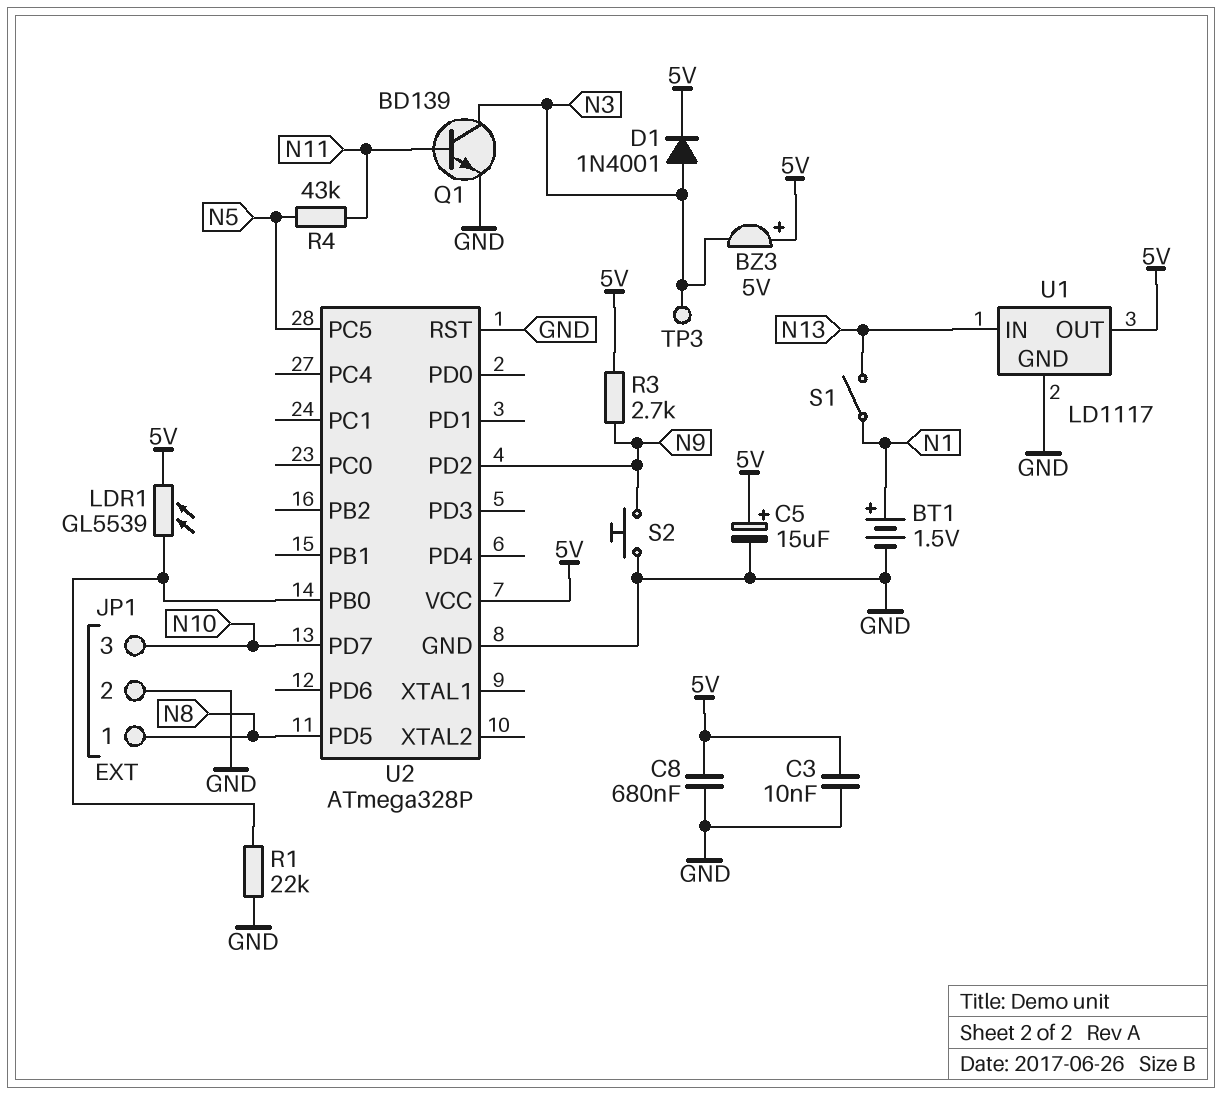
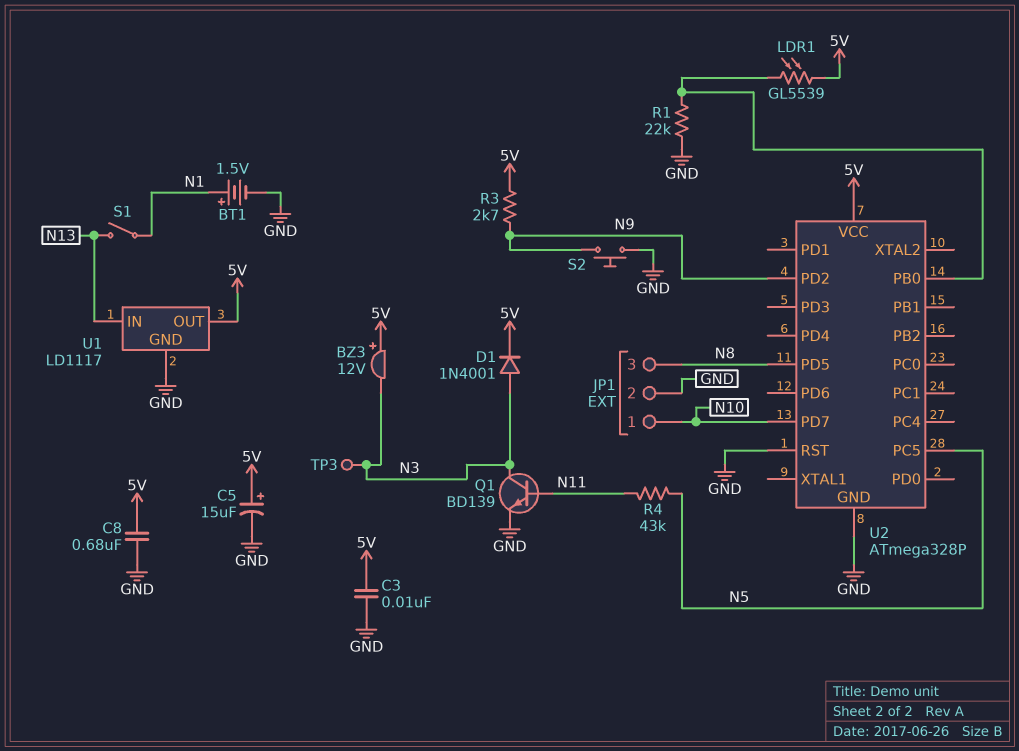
BZ3: buzzer 5V (plus 5V, minus N3) -> buzzer 12V (plus 5V, minus N3)
JP1 pin 1: N8 -> N10
JP1 pin 3: N10 -> N8

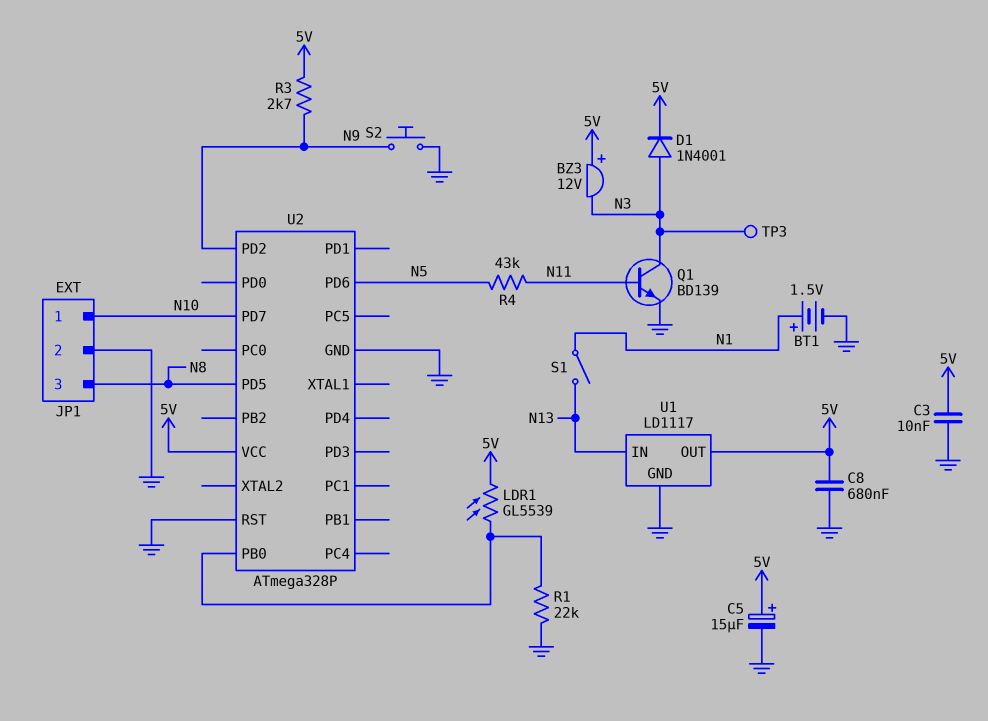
U2 pin PC5: N5 -> none
U2 pin PD6: none -> N5

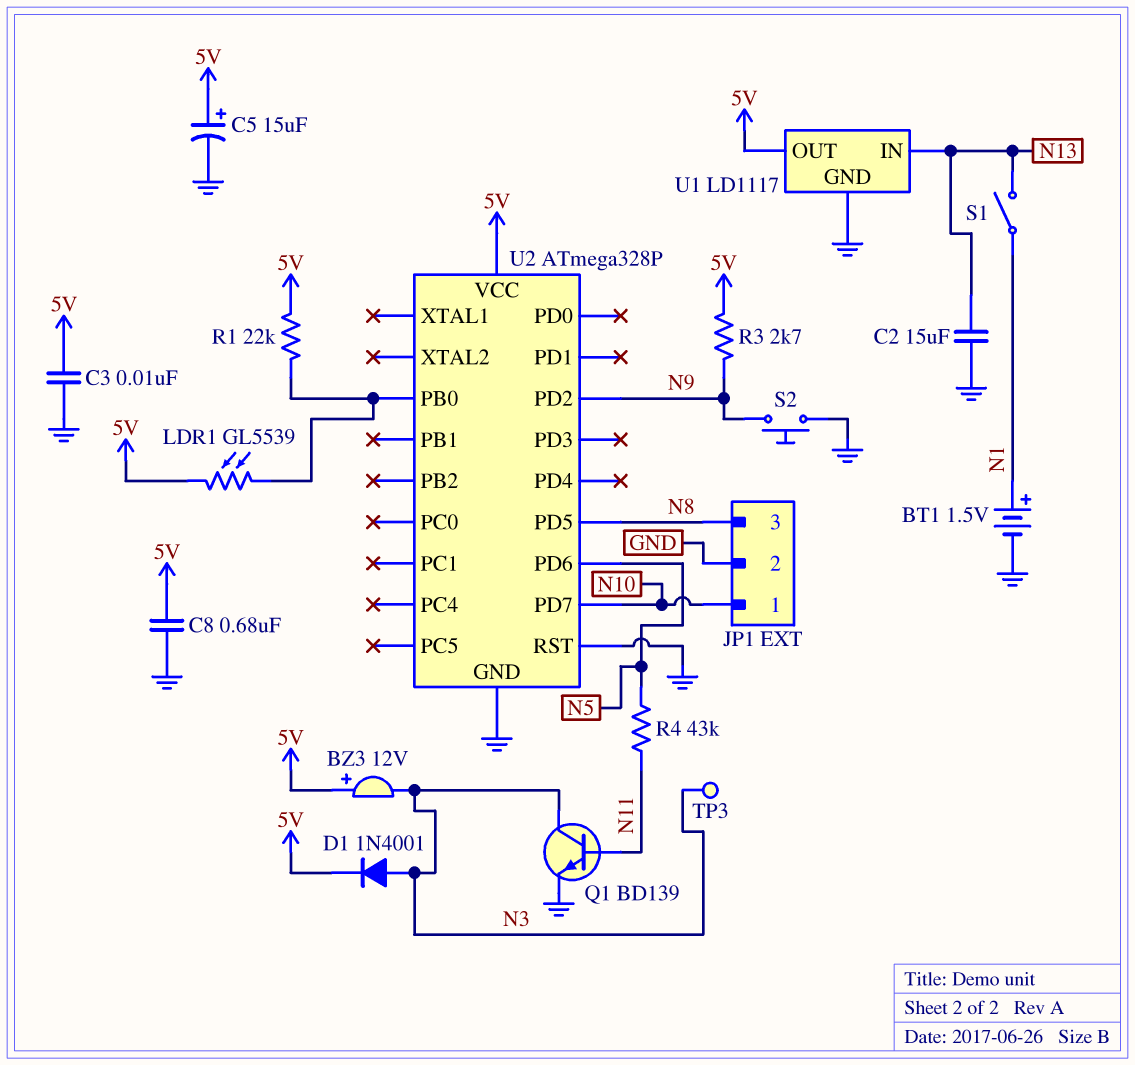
C2: none -> 15uF (GND, N13)
R1: 22k (GND, U2/PB0) -> 22k (5V, U2/PB0)

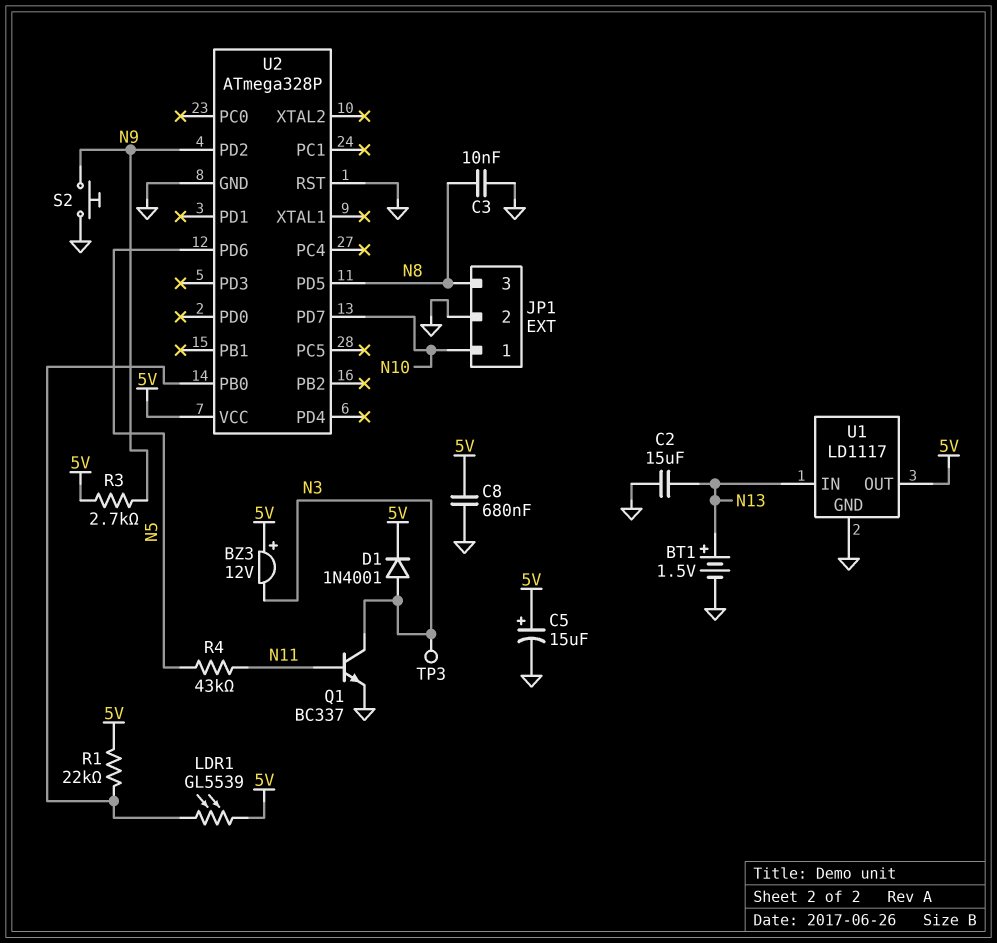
BT1: 1.5V (plus N1, minus GND) -> 1.5V (plus N13, minus GND)
C3: 10nF (5V, GND) -> 10nF (GND, N8)
Q1: NPN BD139 (B N11, C N3, E GND) -> NPN BC337 (B N11, C N3, E GND)
S1: switch (N1, N13) -> none

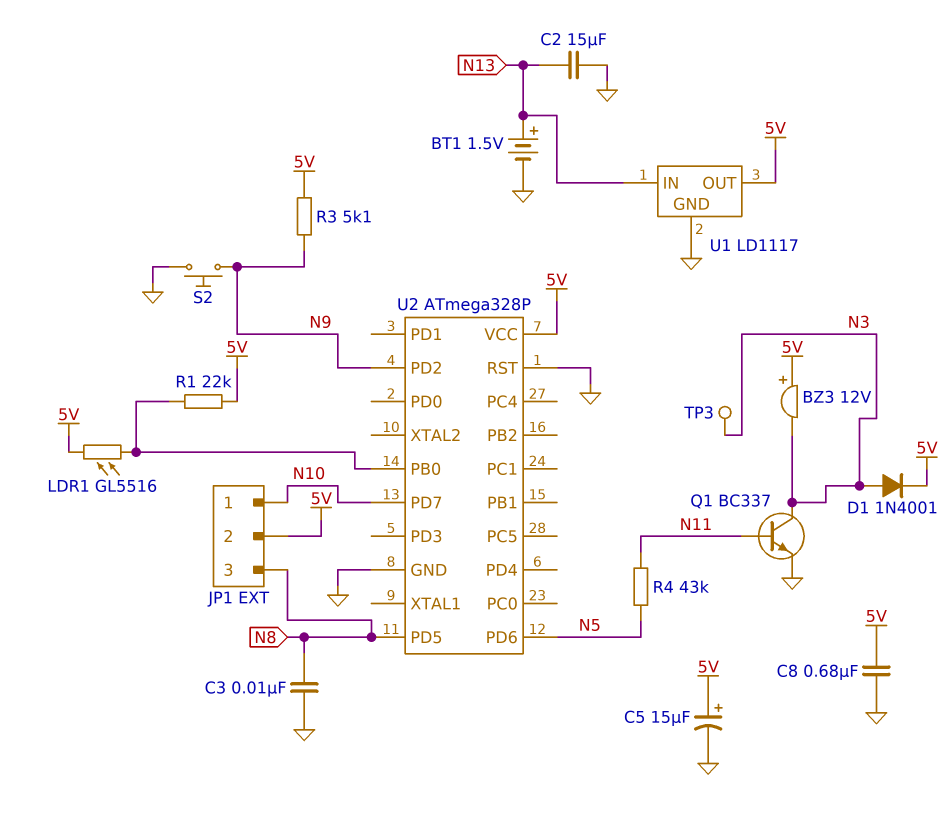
JP1 pin 2: GND -> 5V
LDR1: GL5539 (5V, U2/PB0) -> GL5516 (5V, U2/PB0)
R3: 2.7k (5V, N9) -> 5.1k (5V, N9)

